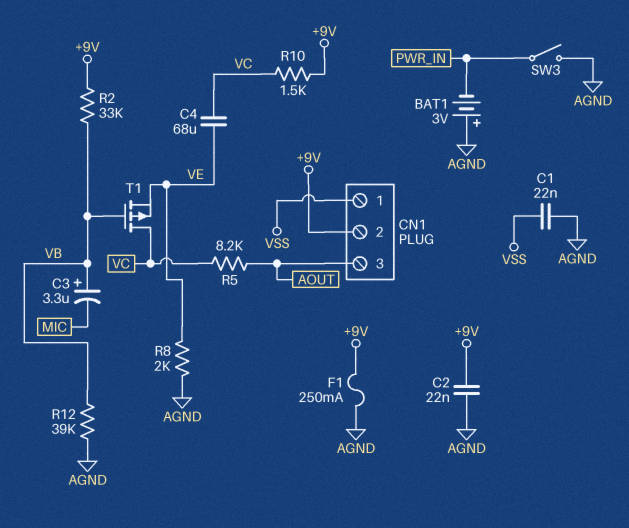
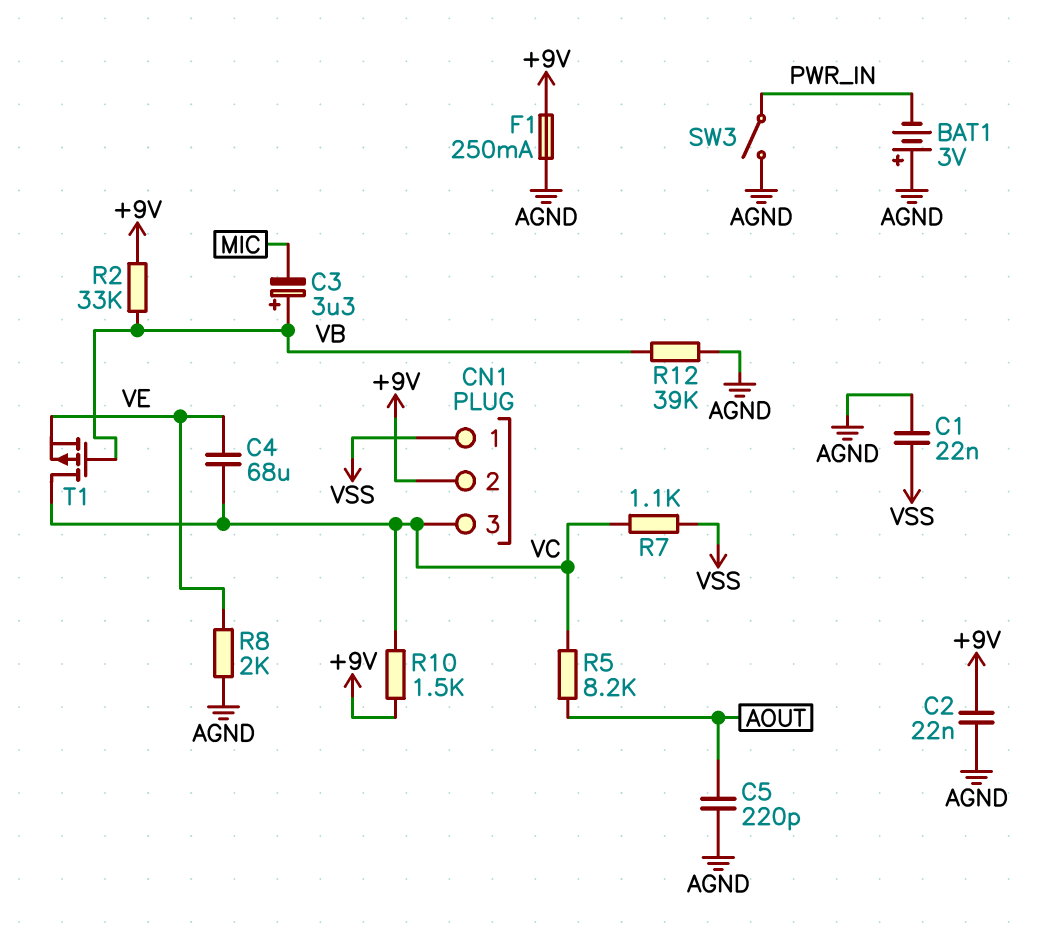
C5: none -> 220pF (AGND, AOUT)
CN1 pin 3: AOUT -> VC
R7: none -> 1.1k (VC, VSS)

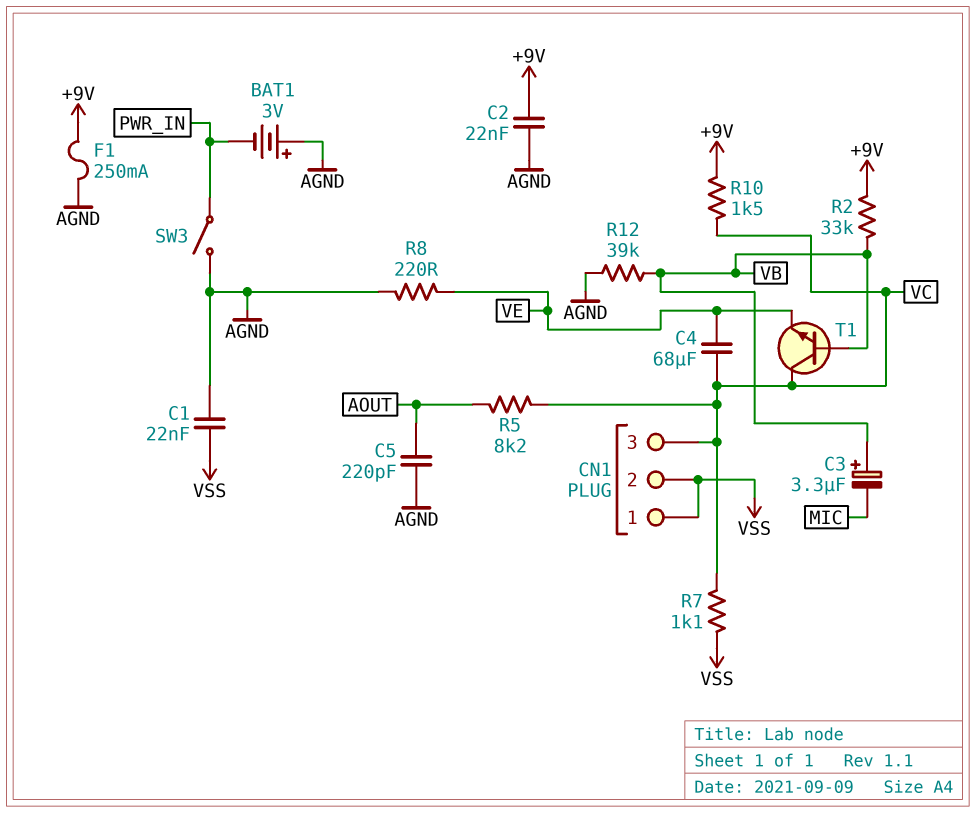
CN1 pin 2: +9V -> VSS
R8: 2k (AGND, VE) -> 220 (AGND, VE)
T1: PMOS (G VB, D VC, S VE) -> NPN (B VB, C VC, E VE)

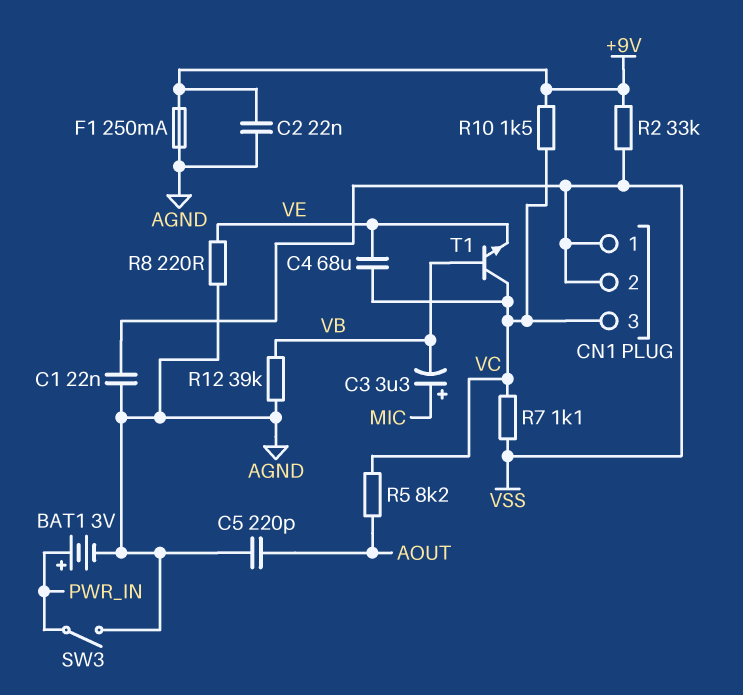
BAT1: 3V (plus AGND, minus PWR_IN) -> 3V (plus PWR_IN, minus AGND)
C3: 3.3uF (plus VB, minus MIC) -> 3.3uF (plus MIC, minus VB)
R2: 33k (+9V, VB) -> 33k (+9V, VSS)

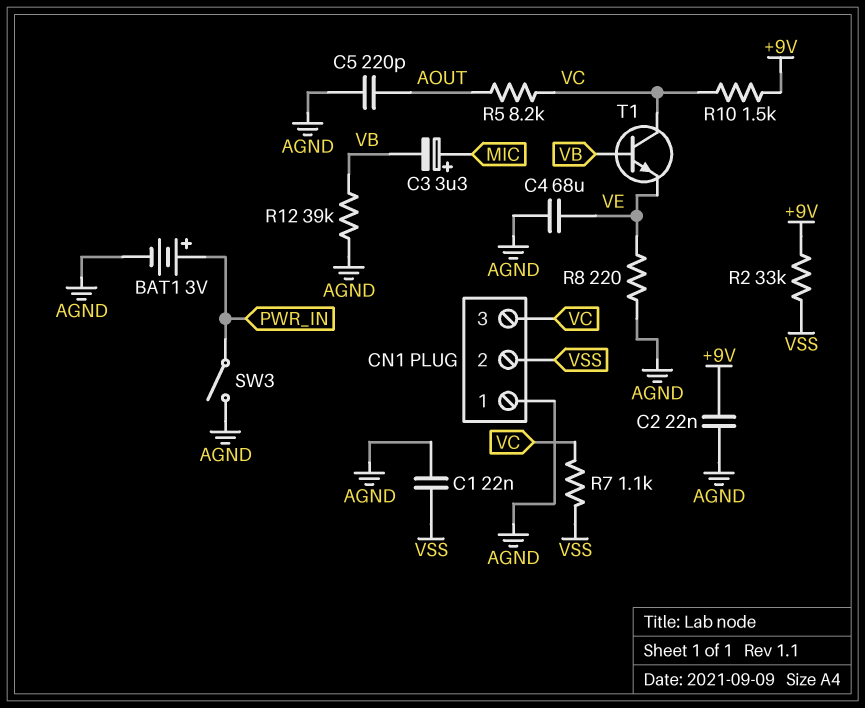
C4: 68uF (VC, VE) -> 68uF (AGND, VE)
CN1 pin 1: VSS -> AGND
F1: 250mA (+9V, AGND) -> none

